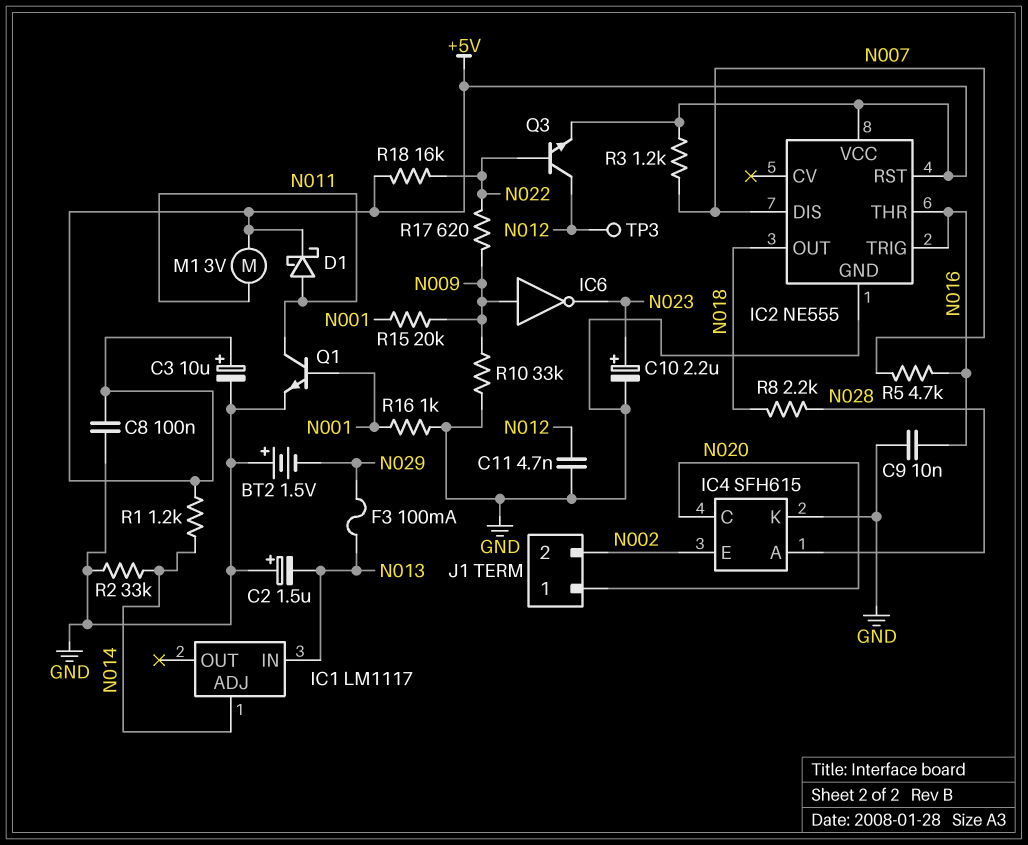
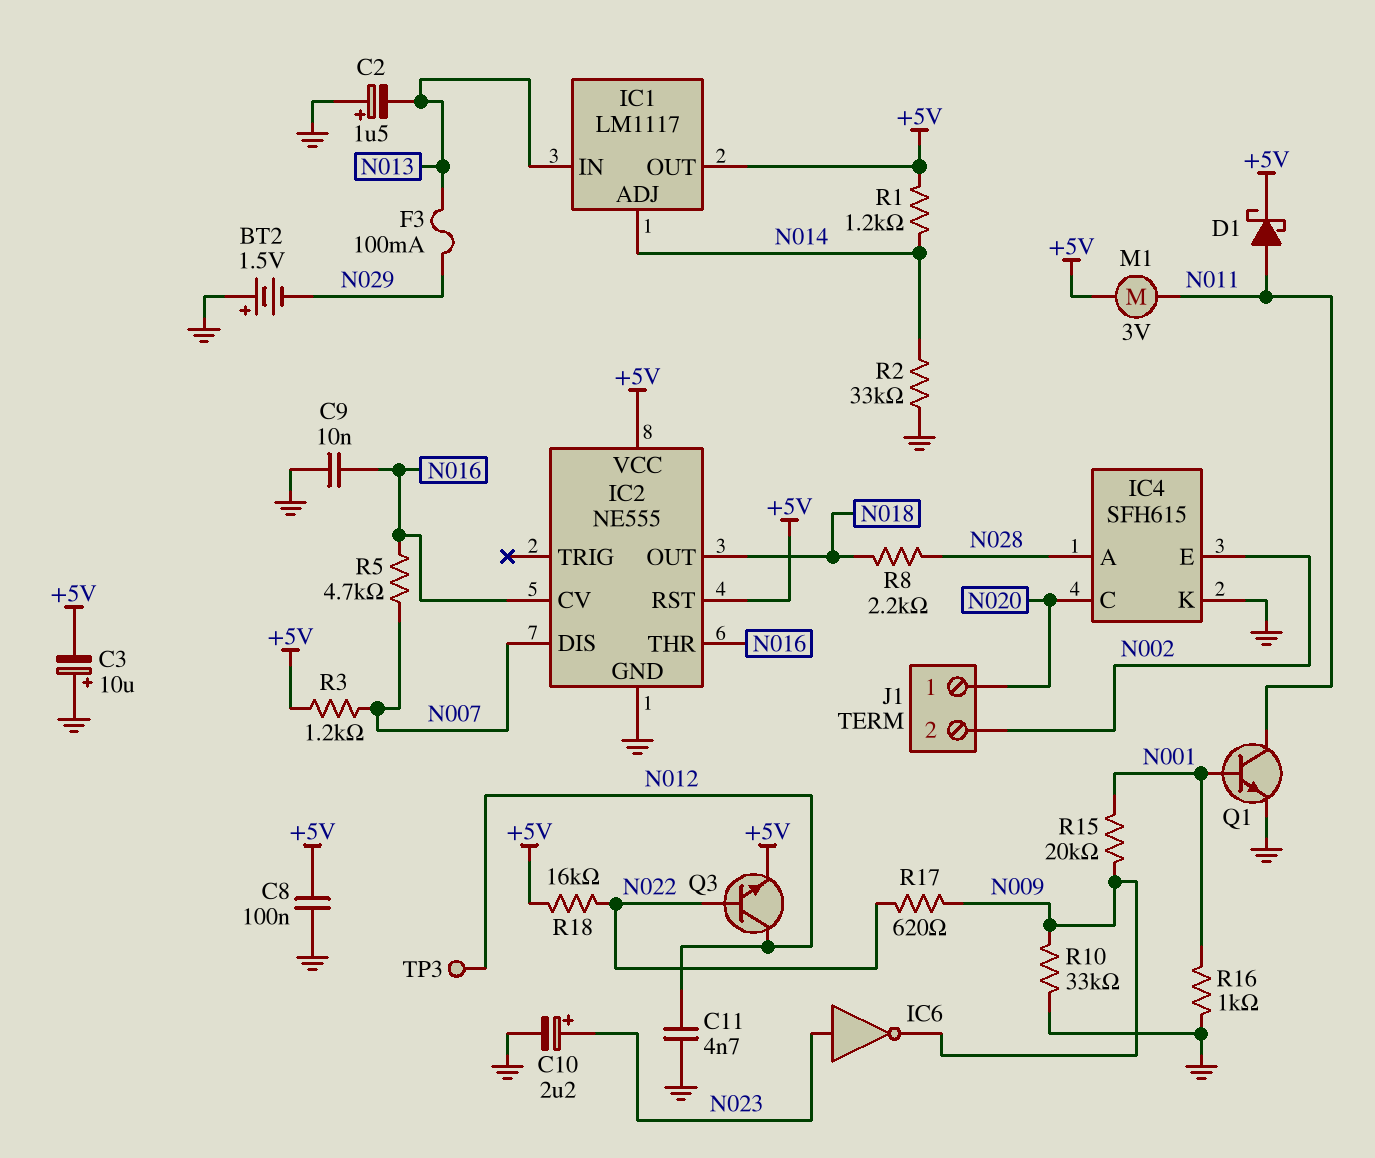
C3: 10uF (plus +5V, minus GND) -> 10uF (plus GND, minus +5V)
IC1 pin OUT: none -> +5V
IC2 pin CV: none -> N016
IC2 pin TRIG: N016 -> none
IC6: NOT (in N009, out N023) -> NOT (in N023, out N009)

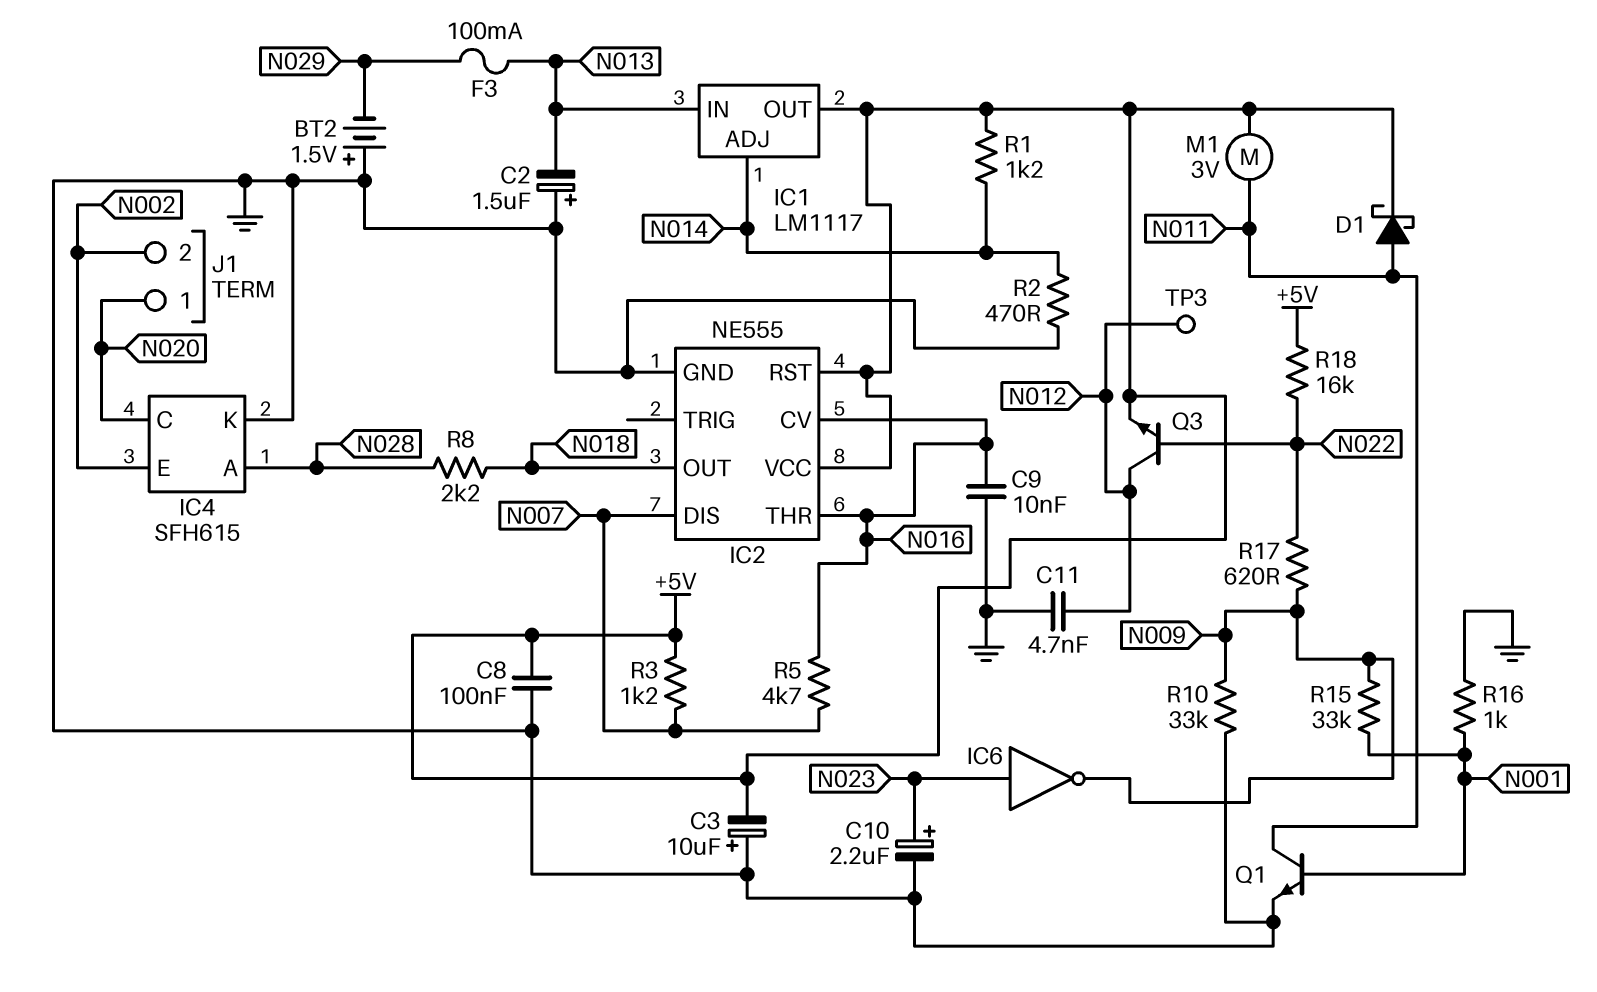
R2: 33k (GND, N014) -> 470 (GND, N014)
R15: 20k (N001, N009) -> 33k (N001, N009)

